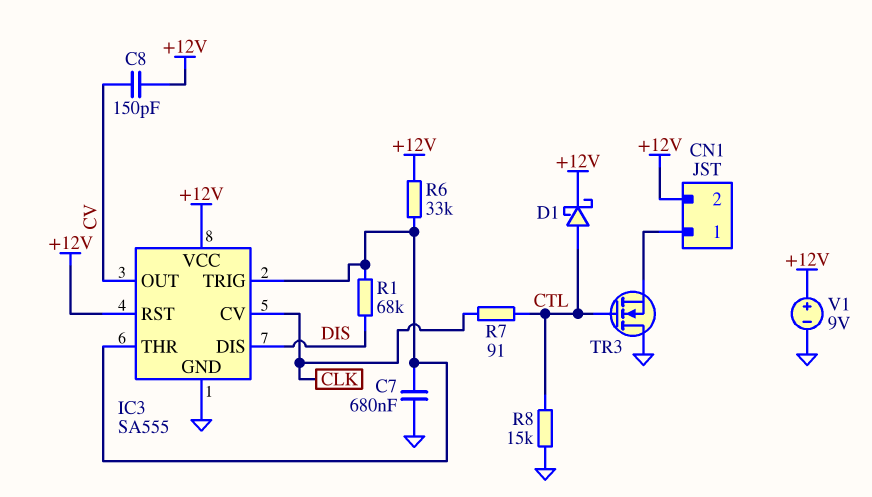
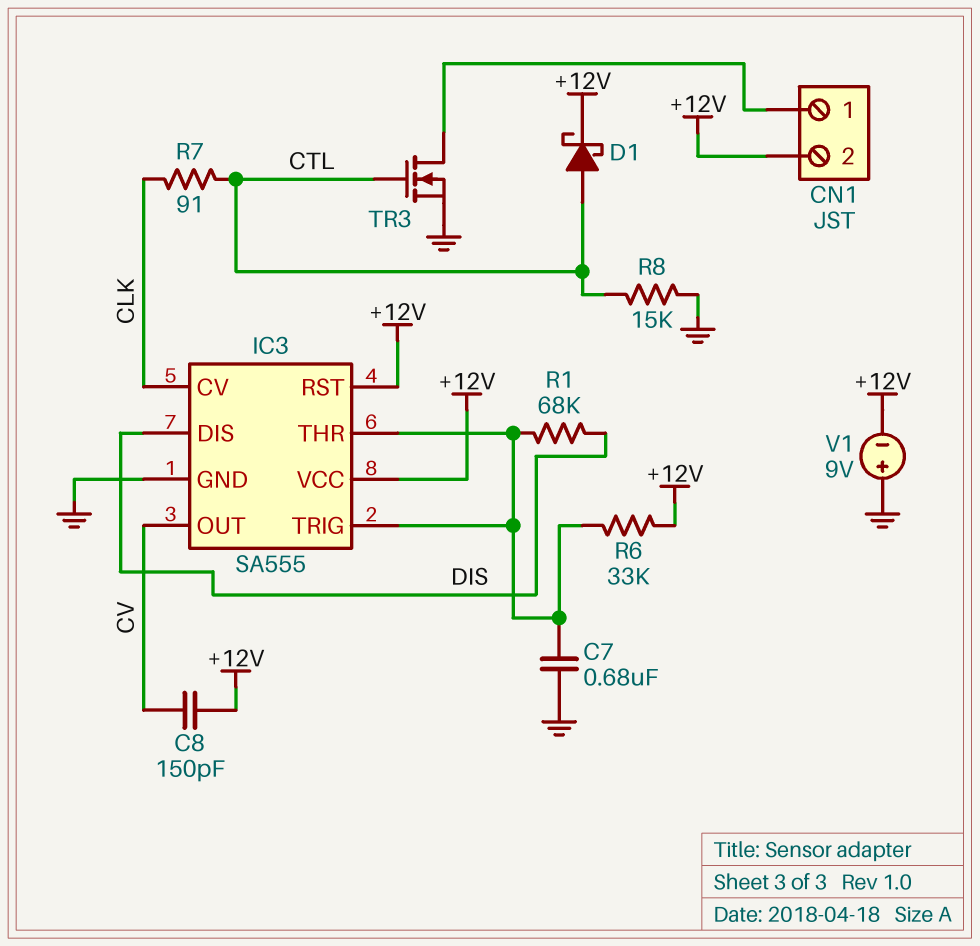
TR3: NMOS (G CTL, D GND, S CN1/1) -> NMOS (G CTL, D CN1/1, S GND)
V1: 9V (plus +12V, minus GND) -> 9V (plus GND, minus +12V)

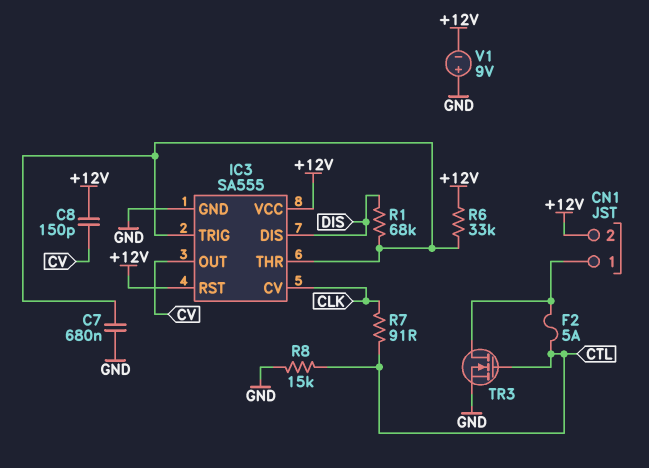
D1: schottky (A CTL, K +12V) -> none
F2: none -> 5A (CN1/1, CTL)

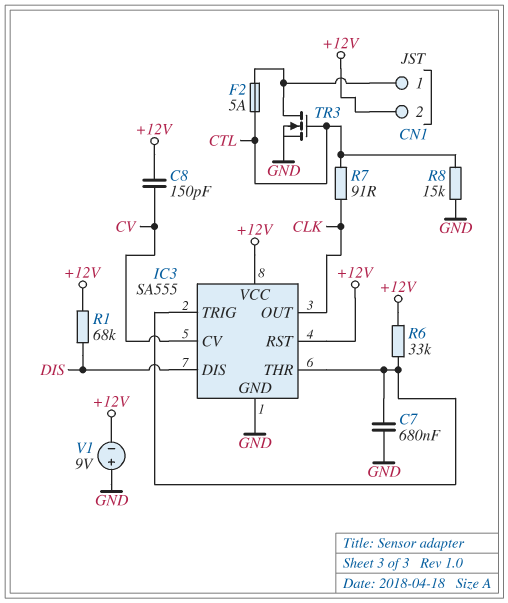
IC3 pin CV: CLK -> CV
IC3 pin OUT: CV -> CLK
R1: 68k (DIS, IC3/THR) -> 68k (+12V, DIS)

